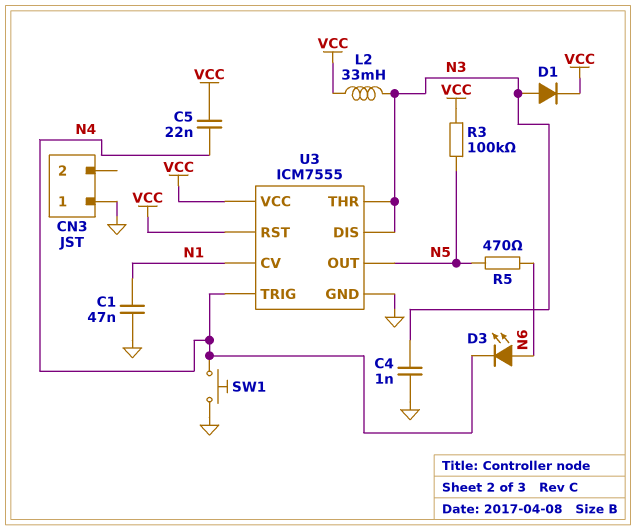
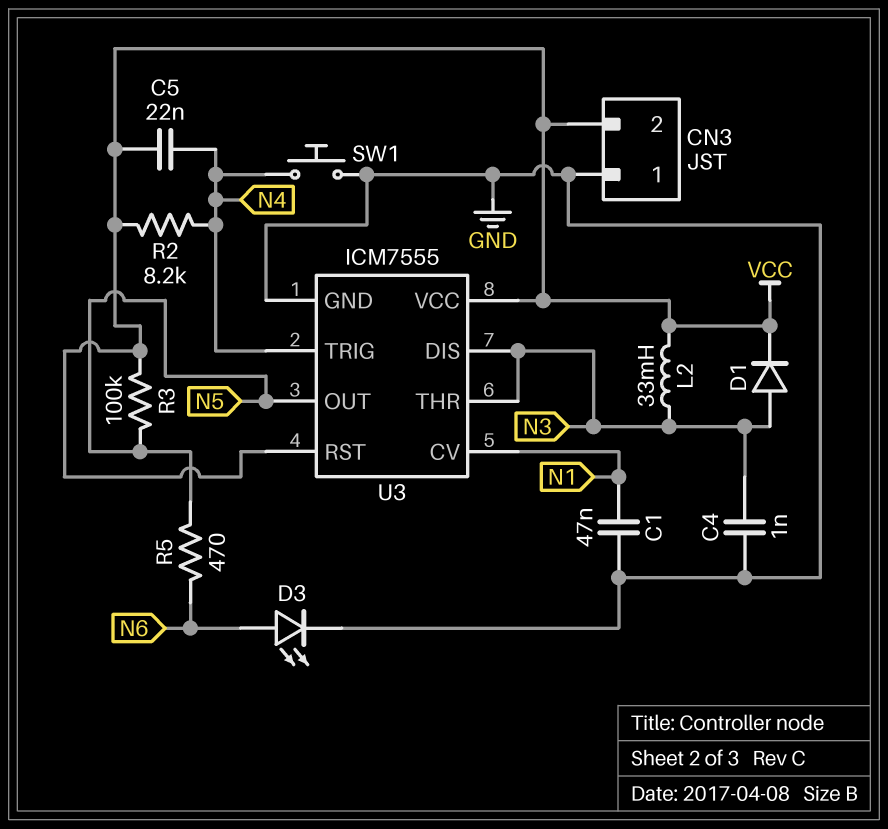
CN3 pin 2: none -> VCC
D3: LED (A N6, K N4) -> LED (A N6, K GND)
R2: none -> 8.2k (N4, VCC)

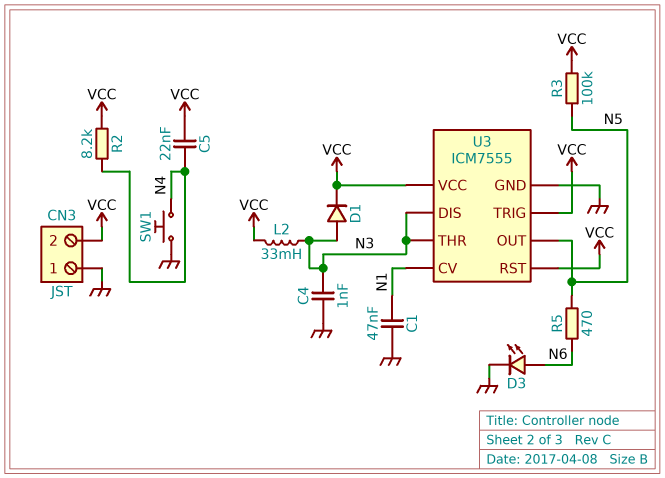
U3 pin TRIG: N4 -> VCC

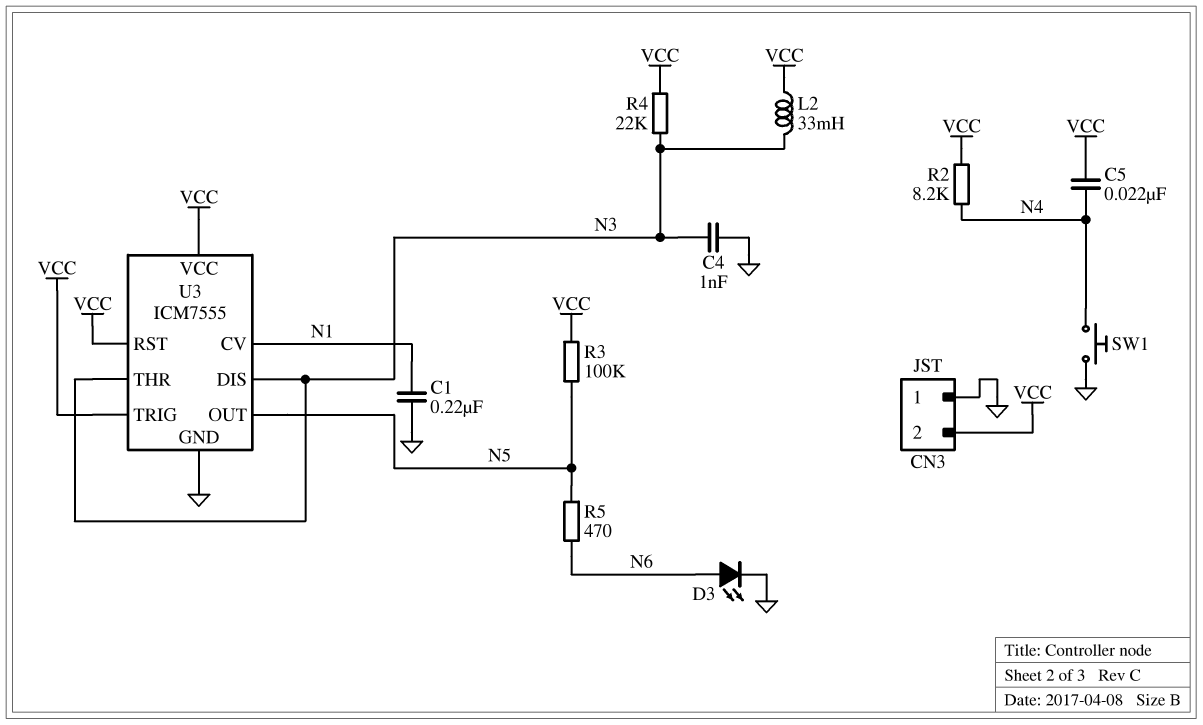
C1: 47nF (GND, N1) -> 220nF (GND, N1)
D1: diode (A N3, K VCC) -> none
R4: none -> 22k (N3, VCC)

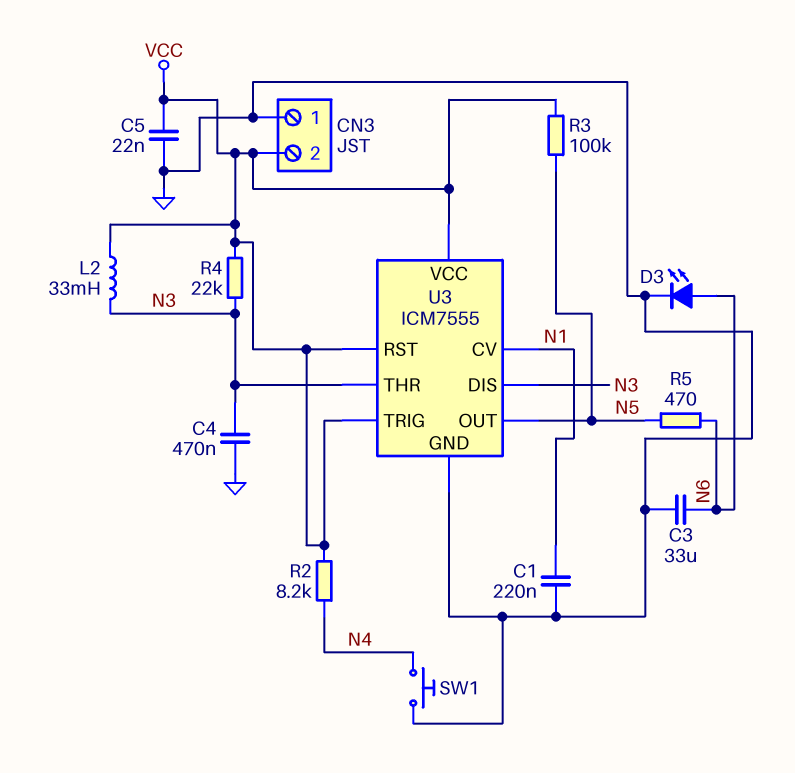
C3: none -> 33uF (GND, N6)
C4: 1nF (GND, N3) -> 470nF (GND, N3)
C5: 22nF (N4, VCC) -> 22nF (GND, VCC)

